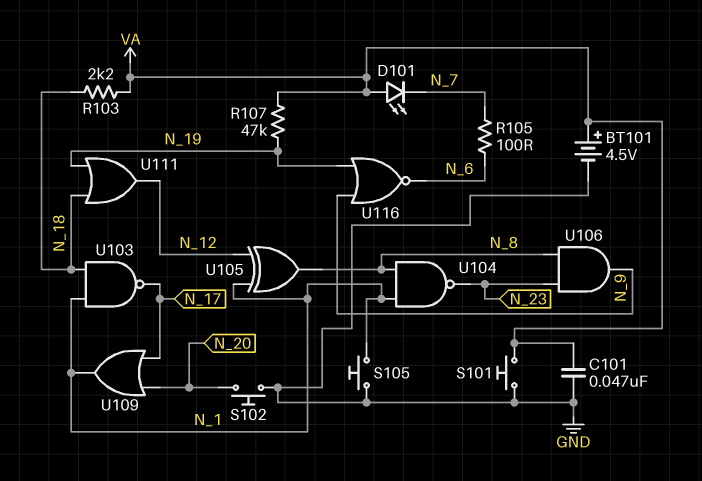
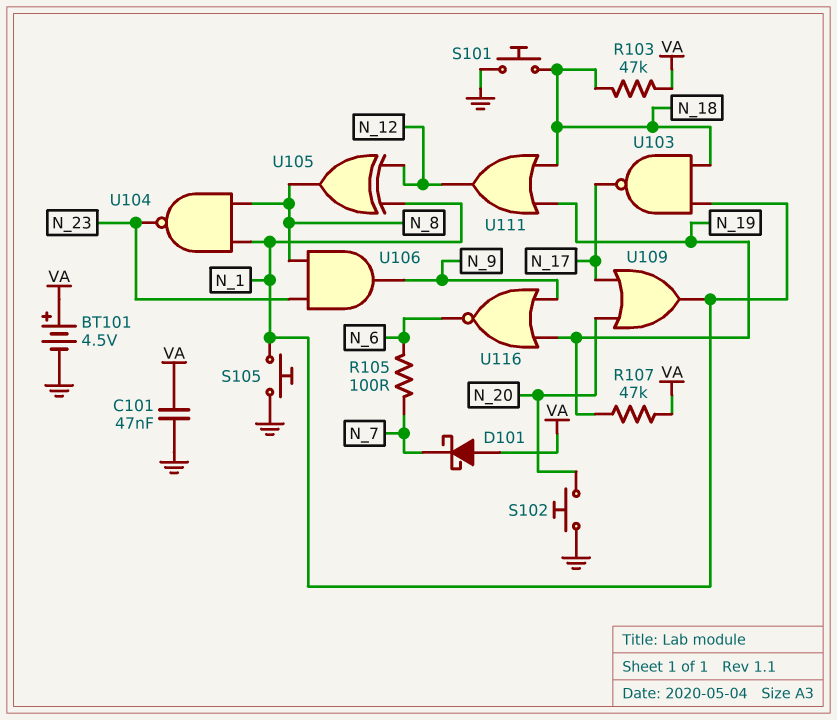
D101: LED (A VA, K N_7) -> schottky (A VA, K N_7)
R103: 2.2k (N_18, VA) -> 47k (N_18, VA)
S101: button (GND, VA) -> button (GND, N_18)

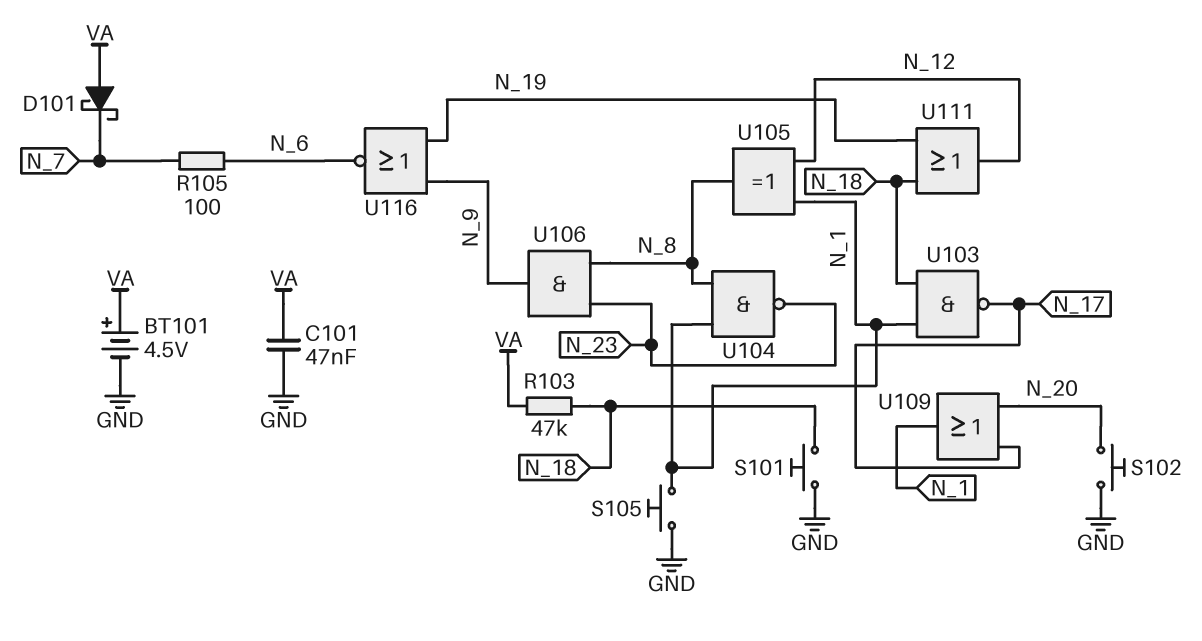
R107: 47k (N_19, VA) -> none

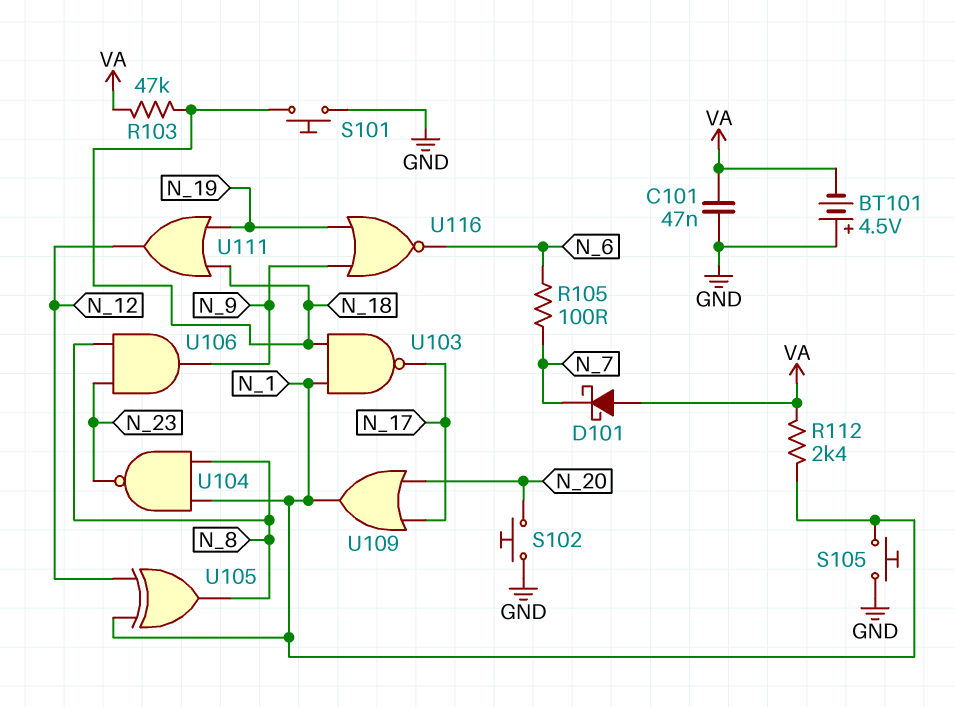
BT101: 4.5V (plus VA, minus GND) -> 4.5V (plus GND, minus VA)
R112: none -> 2.4k (N_1, VA)

